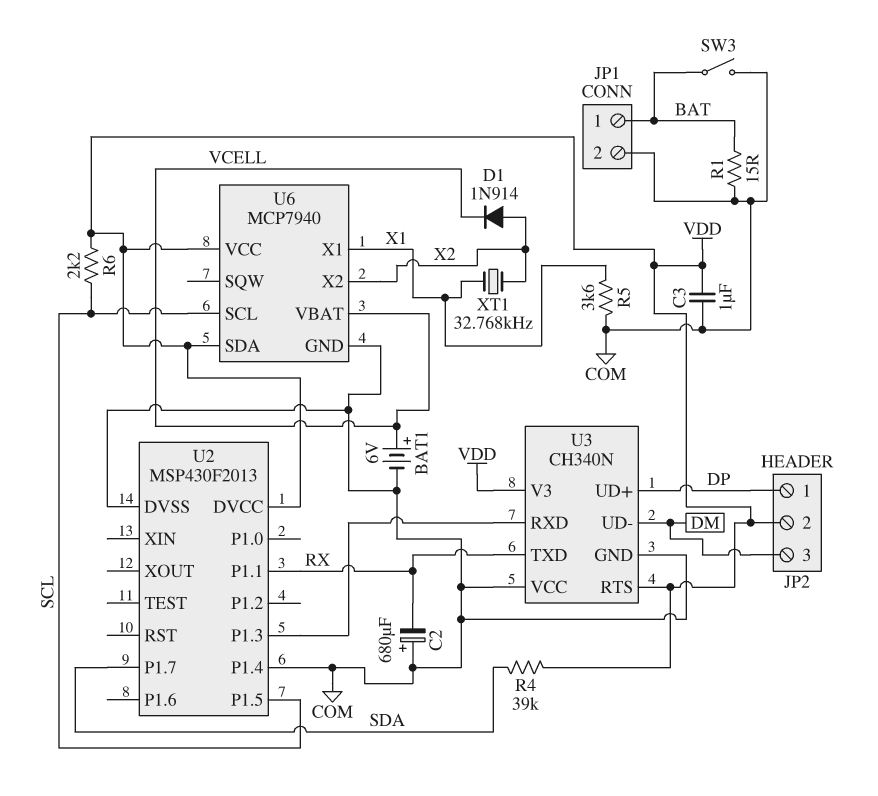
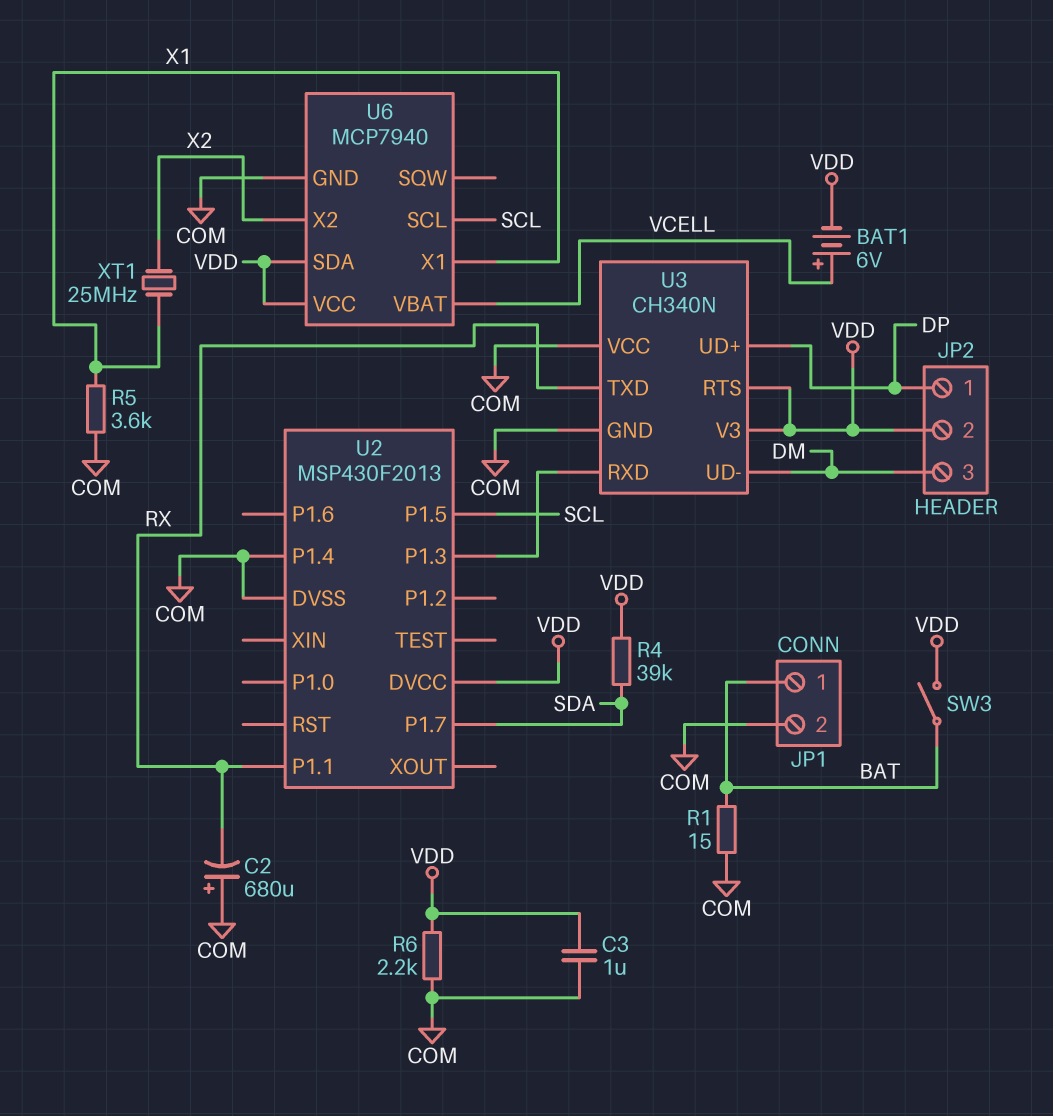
BAT1: 6V (plus VCELL, minus COM) -> 6V (plus VCELL, minus VDD)
D1: diode 1N914 (A X2, K VCELL) -> none
R6: 2.2k (SCL, VDD) -> 2.2k (COM, VDD)
SW3: switch (BAT, COM) -> switch (BAT, VDD)
XT1: 32.768kHz (X1, X2) -> 25MHz (X1, X2)

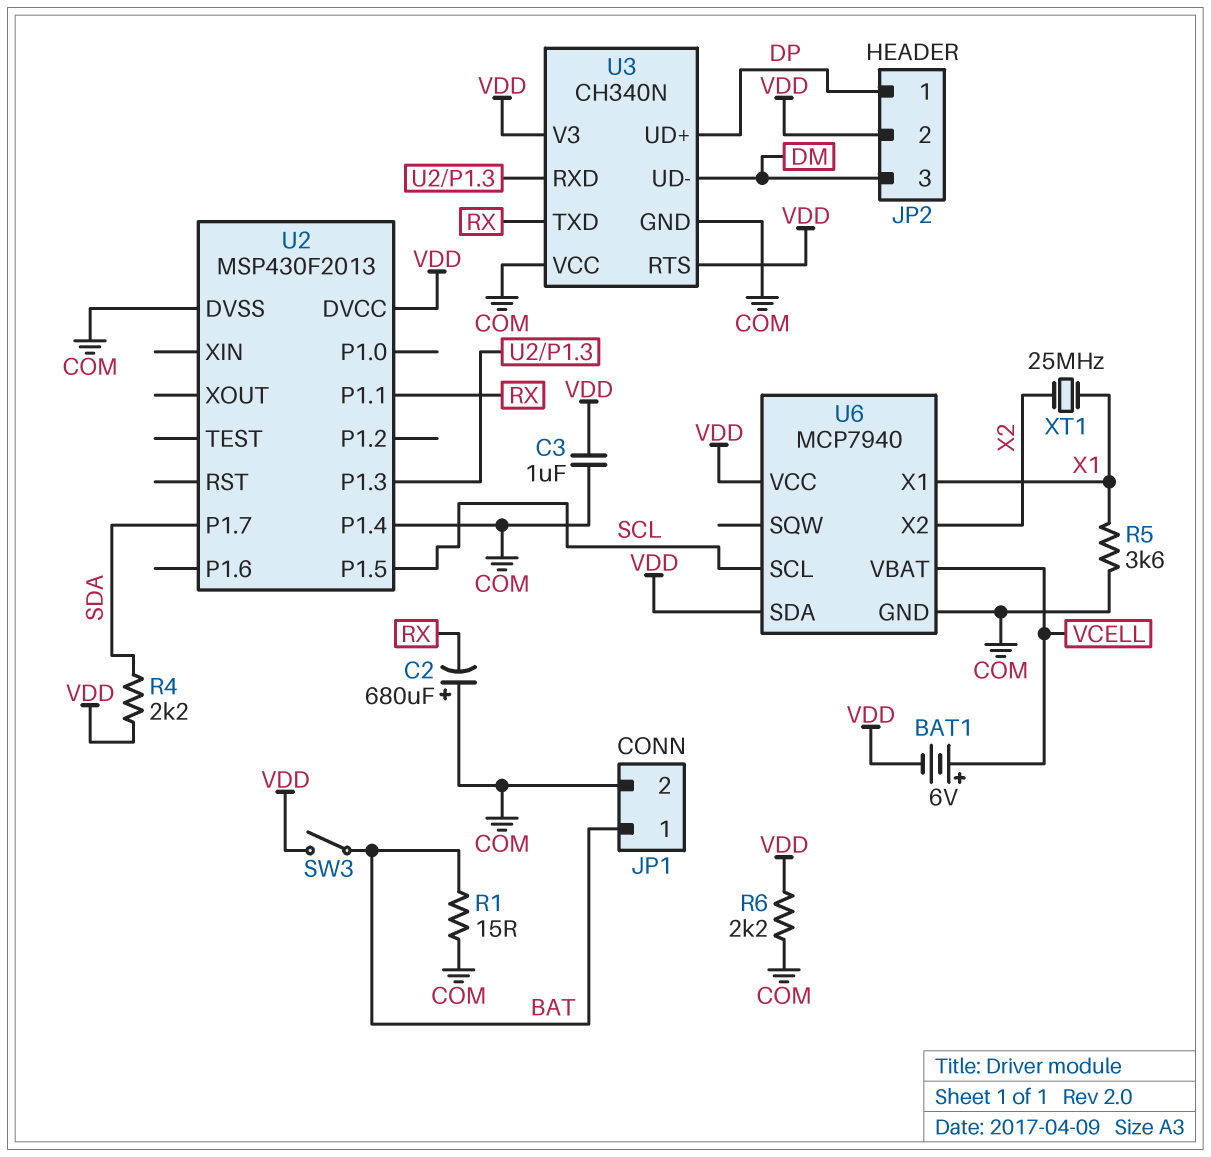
R4: 39k (SDA, VDD) -> 2.2k (SDA, VDD)

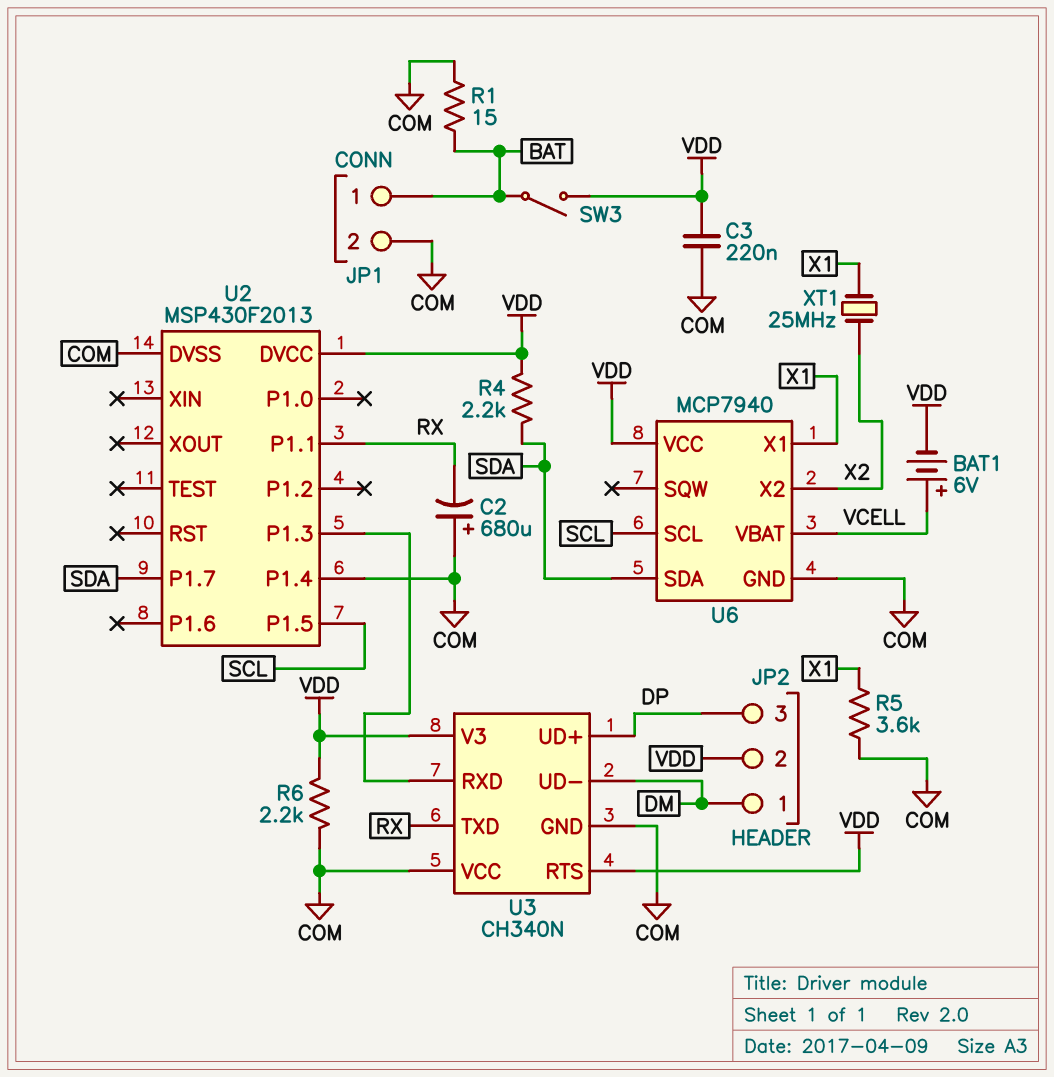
C3: 1uF (COM, VDD) -> 220nF (COM, VDD)
JP2 pin 1: DP -> DM
JP2 pin 3: DM -> DP
U6 pin SDA: VDD -> SDA

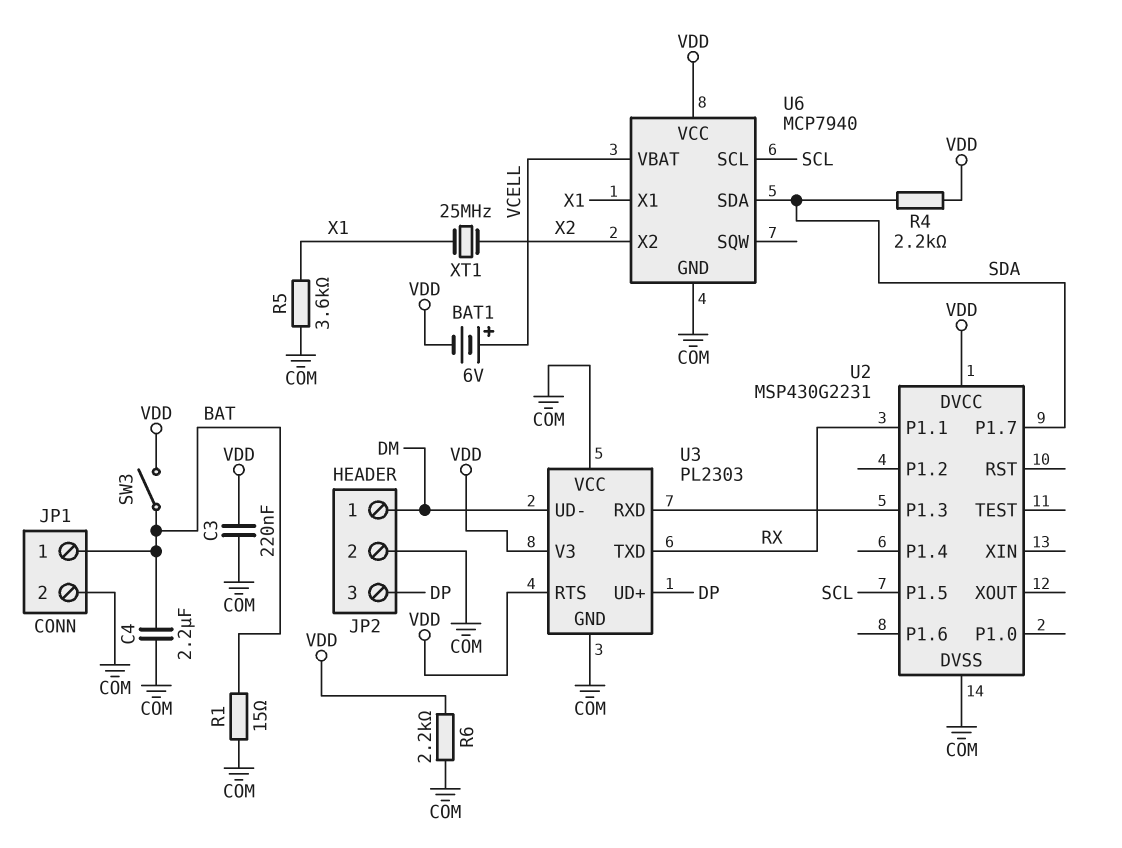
C2: 680uF (plus COM, minus RX) -> none
C4: none -> 2.2uF (BAT, COM)
JP2 pin 2: VDD -> COM
U2: MSP430F2013 -> MSP430G2231
U2 pin P1.4: COM -> none
U3: CH340N -> PL2303

